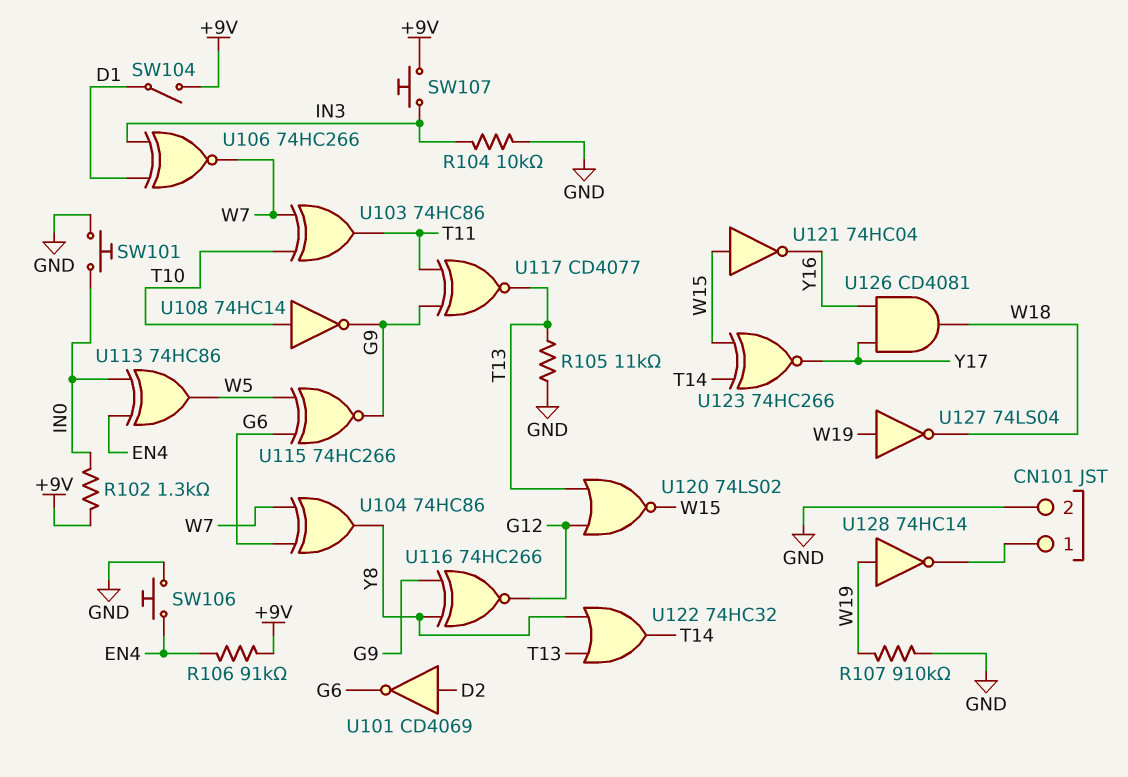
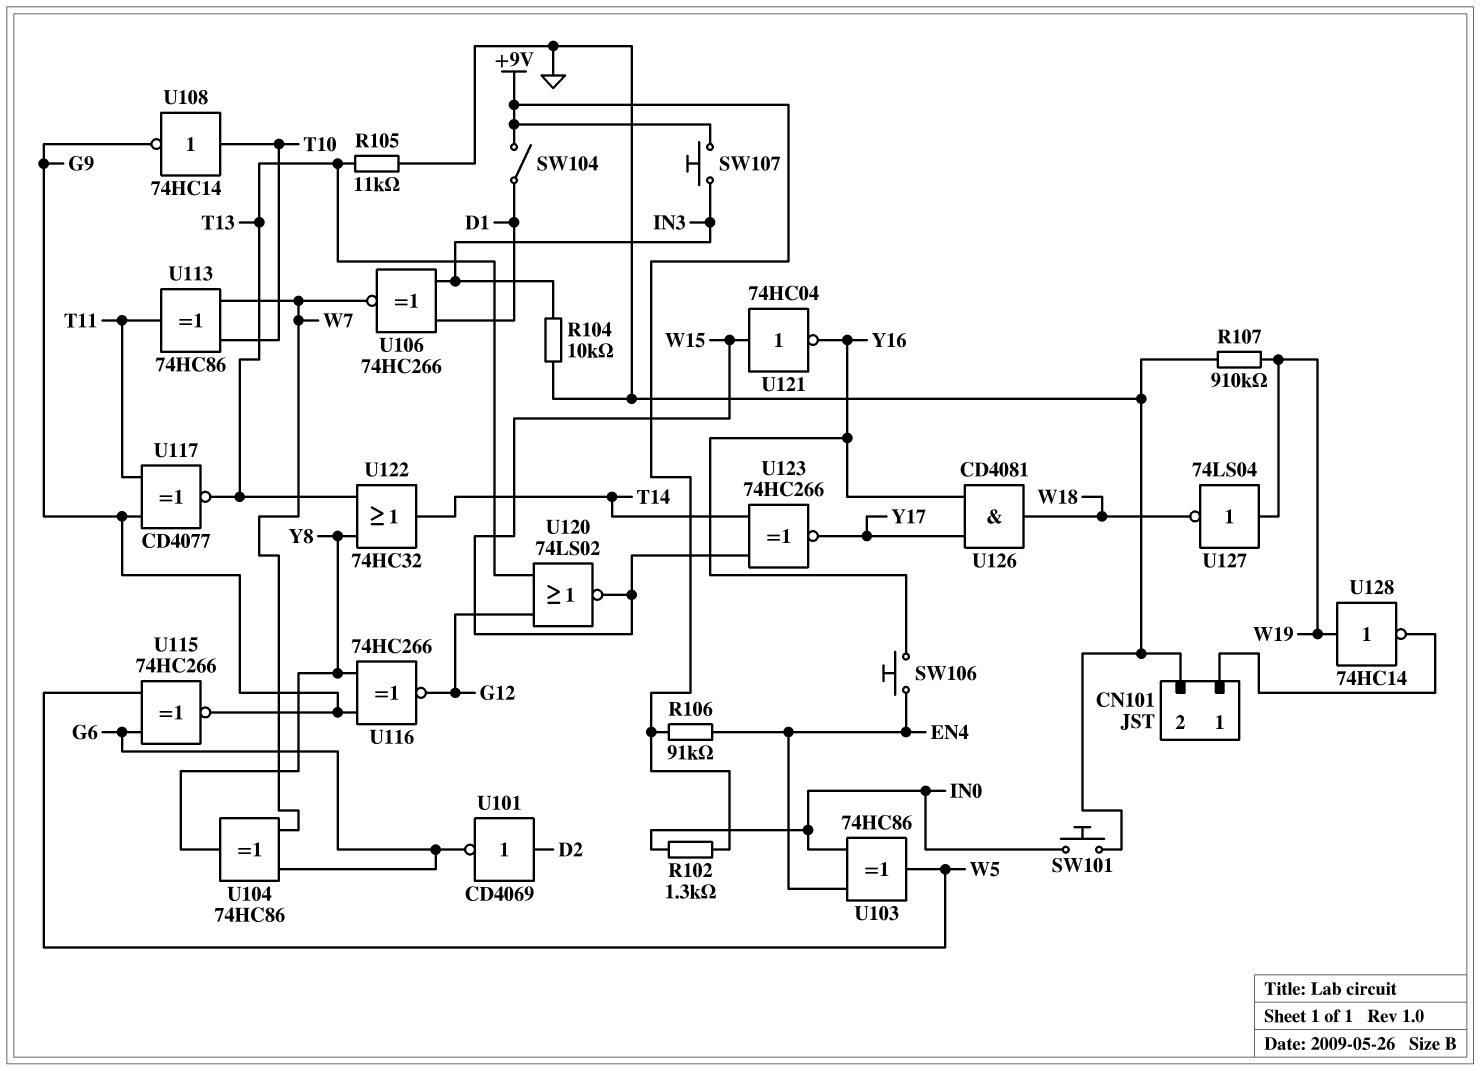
SW106: button (EN4, GND) -> button (EN4, Y16)
U103: XOR 74HC86 (in T10, in W7, out T11) -> XOR 74HC86 (in EN4, in IN0, out W5)
U113: XOR 74HC86 (in EN4, in IN0, out W5) -> XOR 74HC86 (in T10, in W7, out T11)

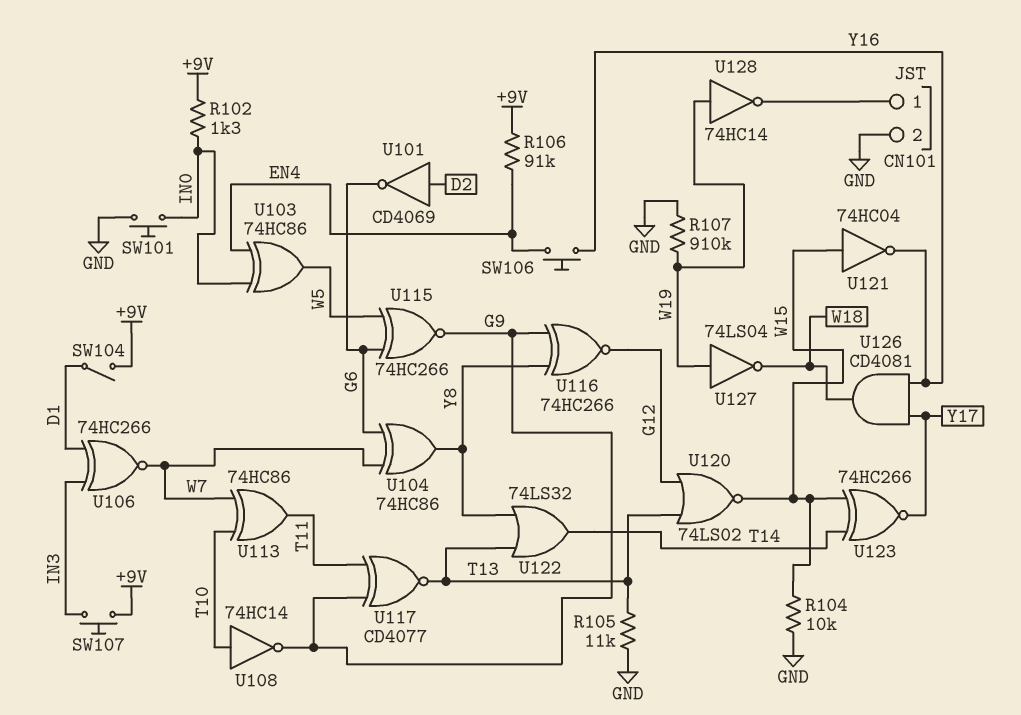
R104: 10k (GND, IN3) -> 10k (GND, W15)
U122: OR 74HC32 (in T13, in Y8, out T14) -> OR 74LS32 (in T13, in Y8, out T14)

